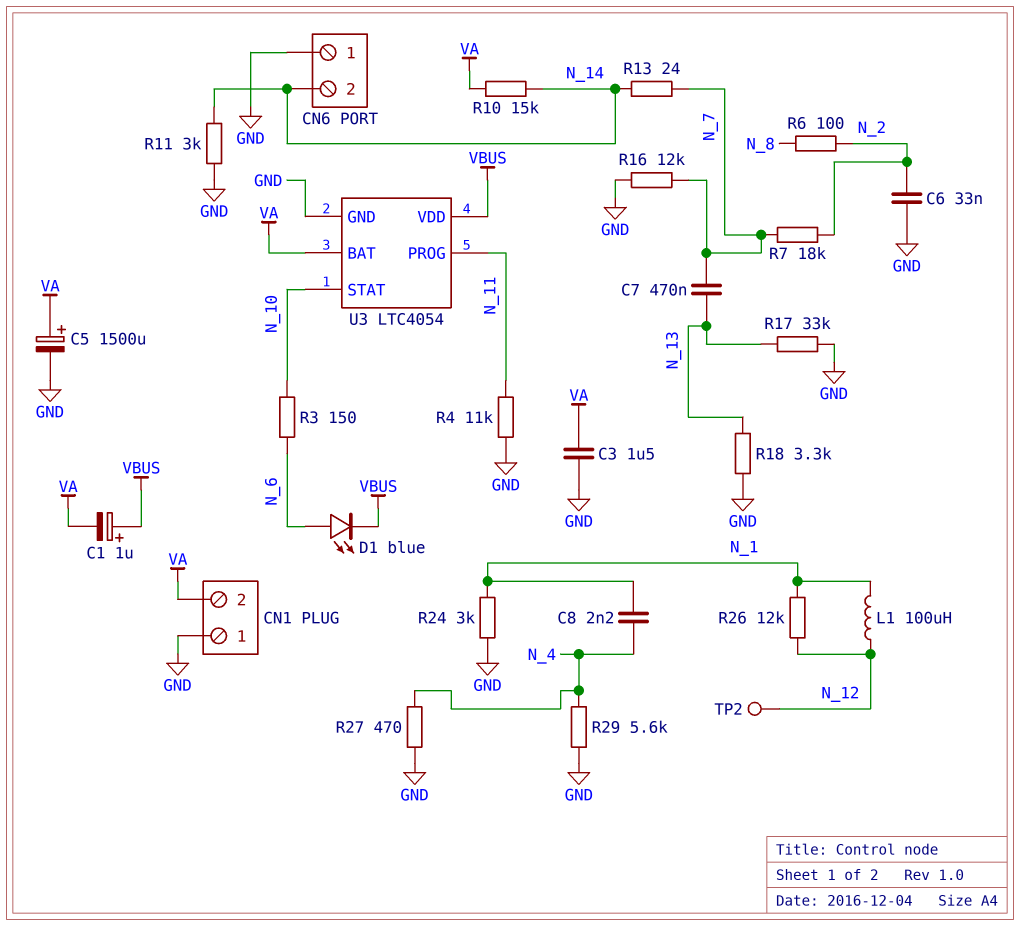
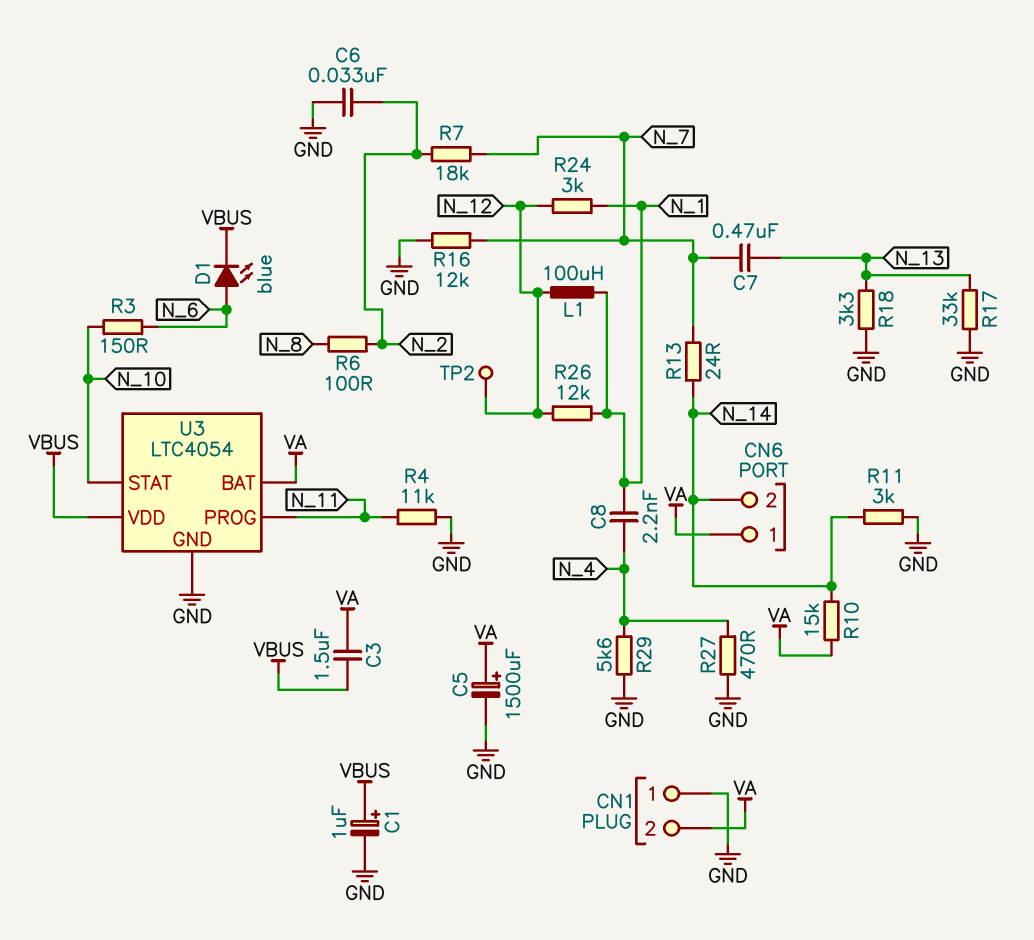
C1: 1uF (plus VBUS, minus VA) -> 1uF (plus VBUS, minus GND)
C3: 1.5uF (GND, VA) -> 1.5uF (VA, VBUS)
CN6 pin 1: GND -> VA
R24: 3k (GND, N_1) -> 3k (N_1, N_12)

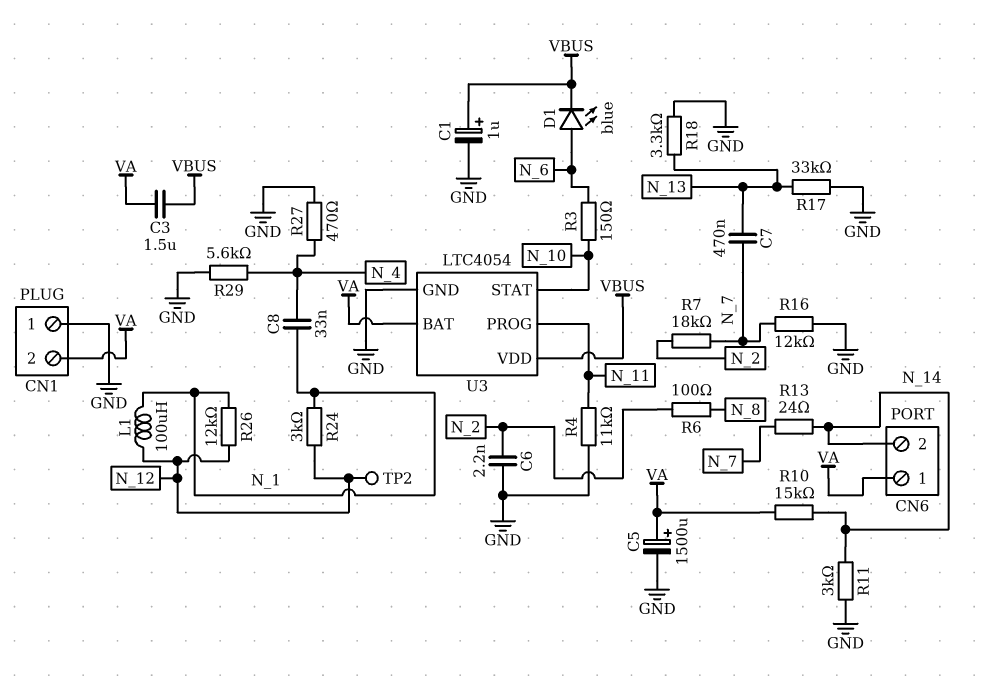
C6: 33nF (GND, N_2) -> 2.2nF (GND, N_2)
C8: 2.2nF (N_1, N_4) -> 33nF (N_1, N_4)

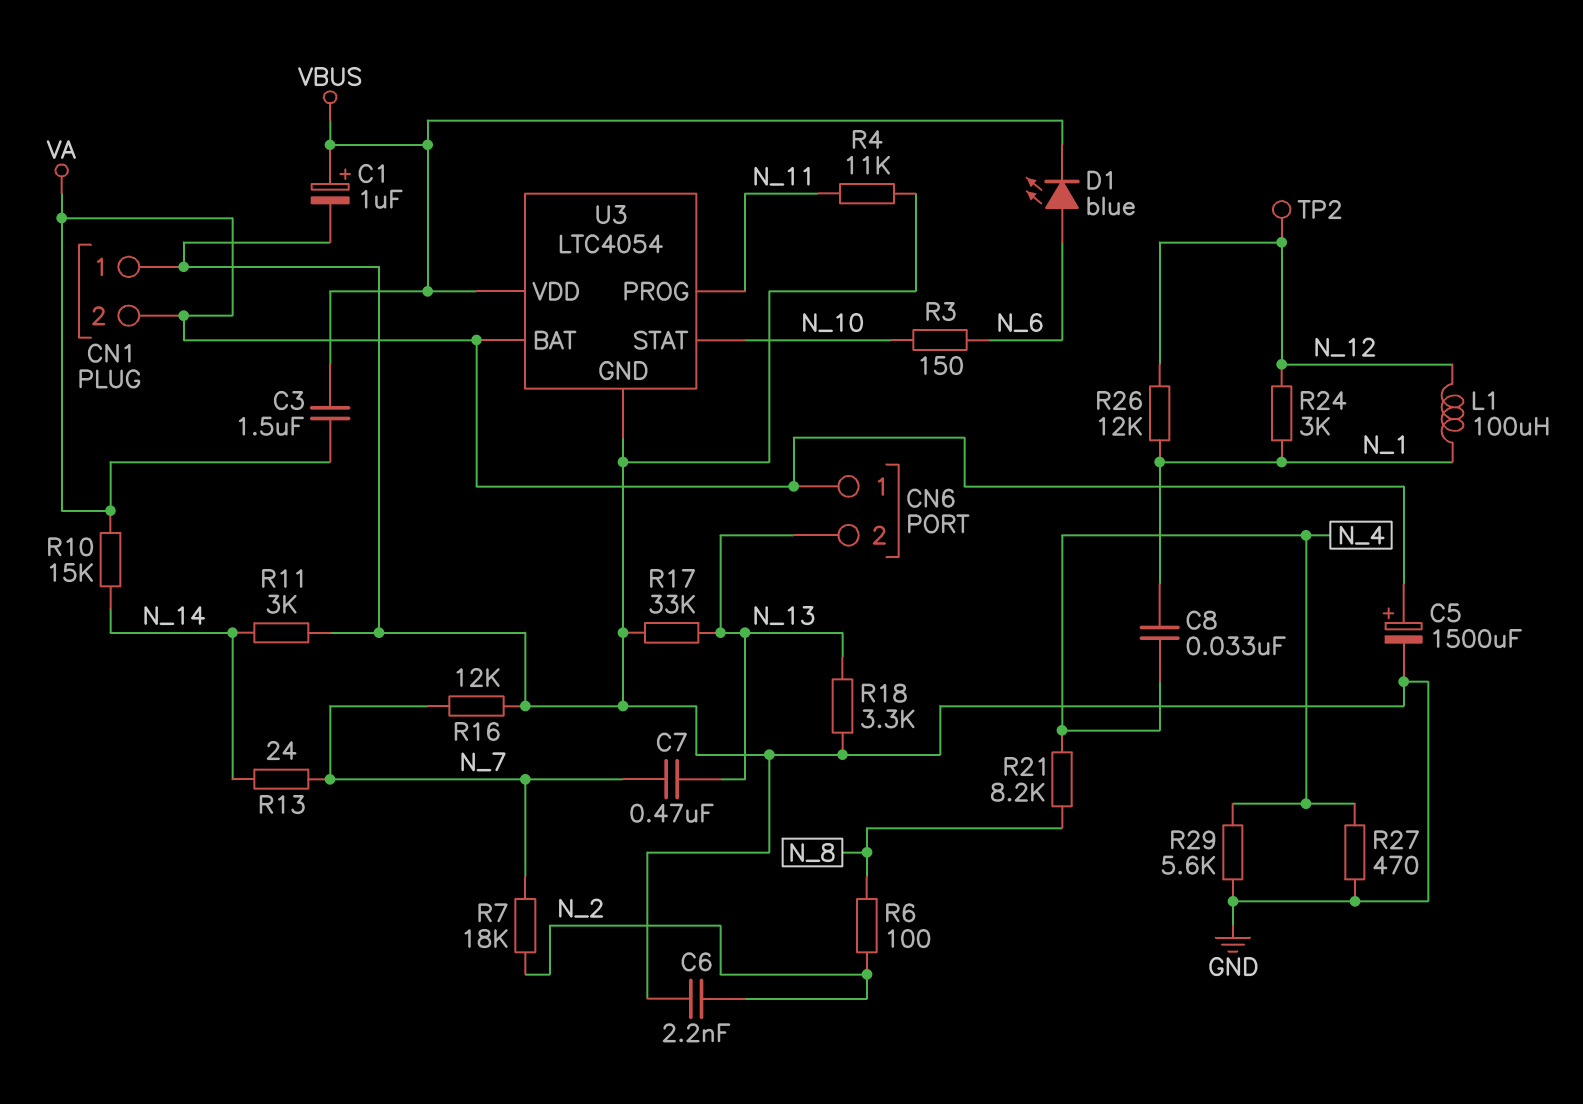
CN6 pin 2: N_14 -> N_13
R21: none -> 8.2k (N_4, N_8)

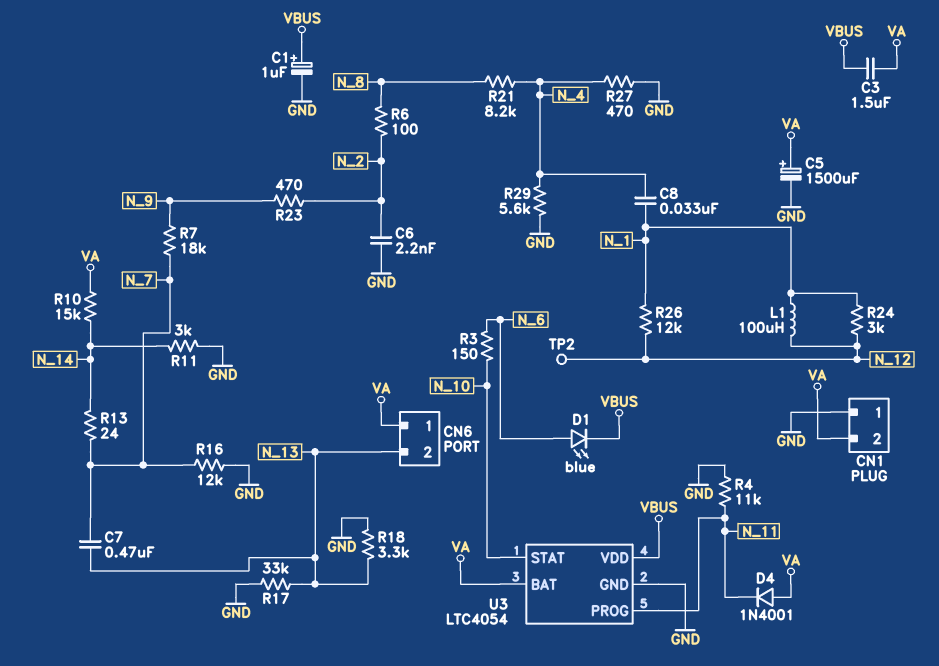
D4: none -> diode 1N4001 (A VA, K N_11)
R7: 18k (N_2, N_7) -> 18k (N_7, N_9)
R23: none -> 470 (N_2, N_9)

